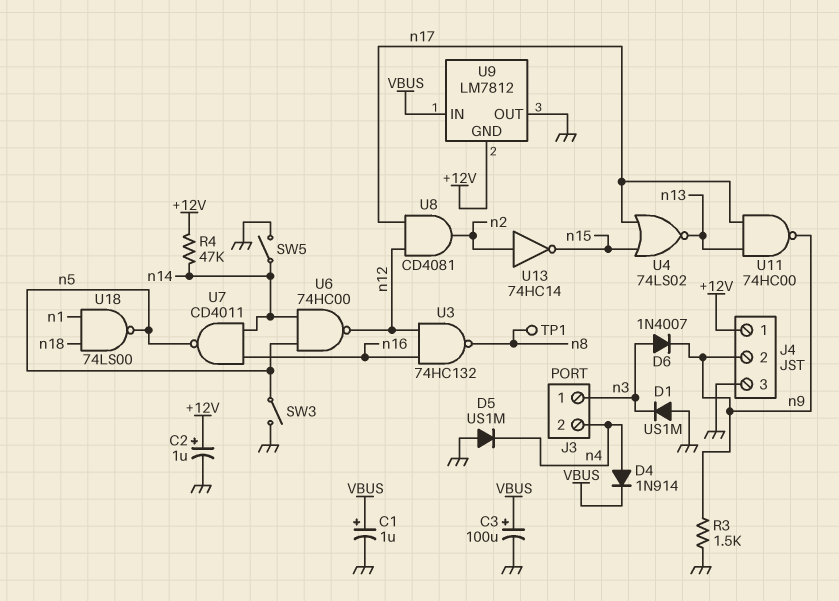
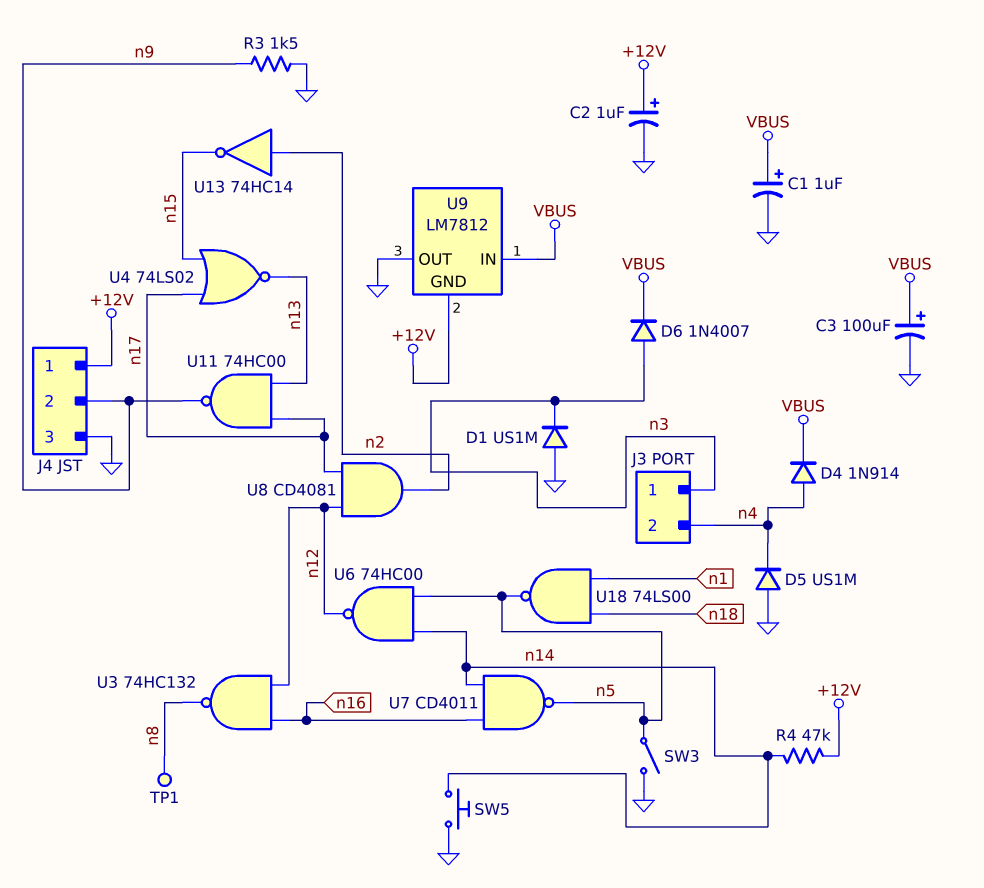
D6: diode 1N4007 (A n3, K n9) -> diode 1N4007 (A n3, K VBUS)
SW5: switch (GND, n14) -> button (GND, n14)

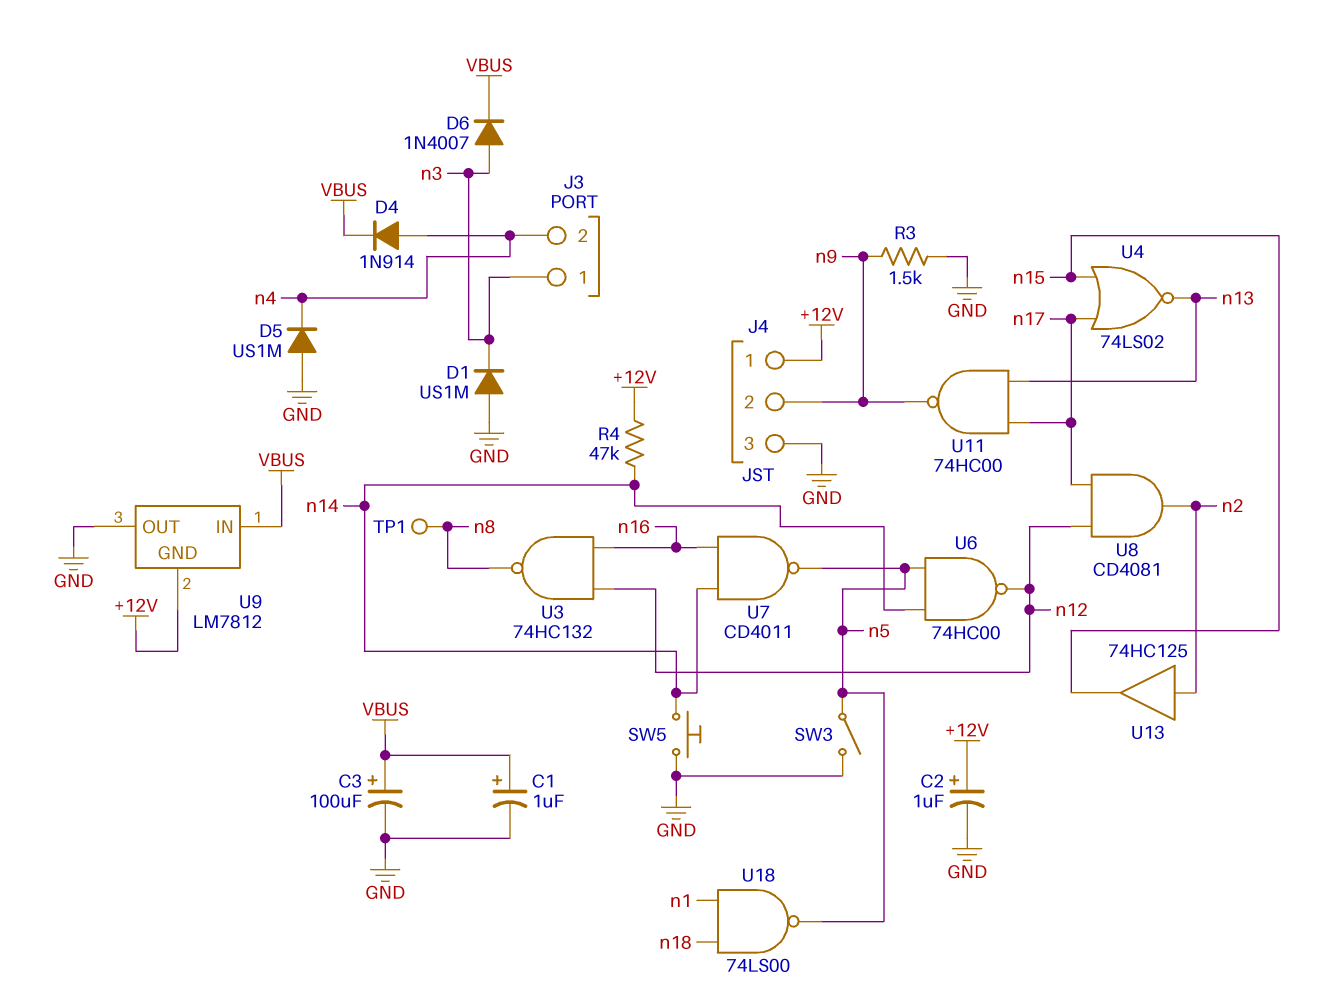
U13: NOT 74HC14 (in n2, out n15) -> buffer 74HC125 (in n2, out n15)

